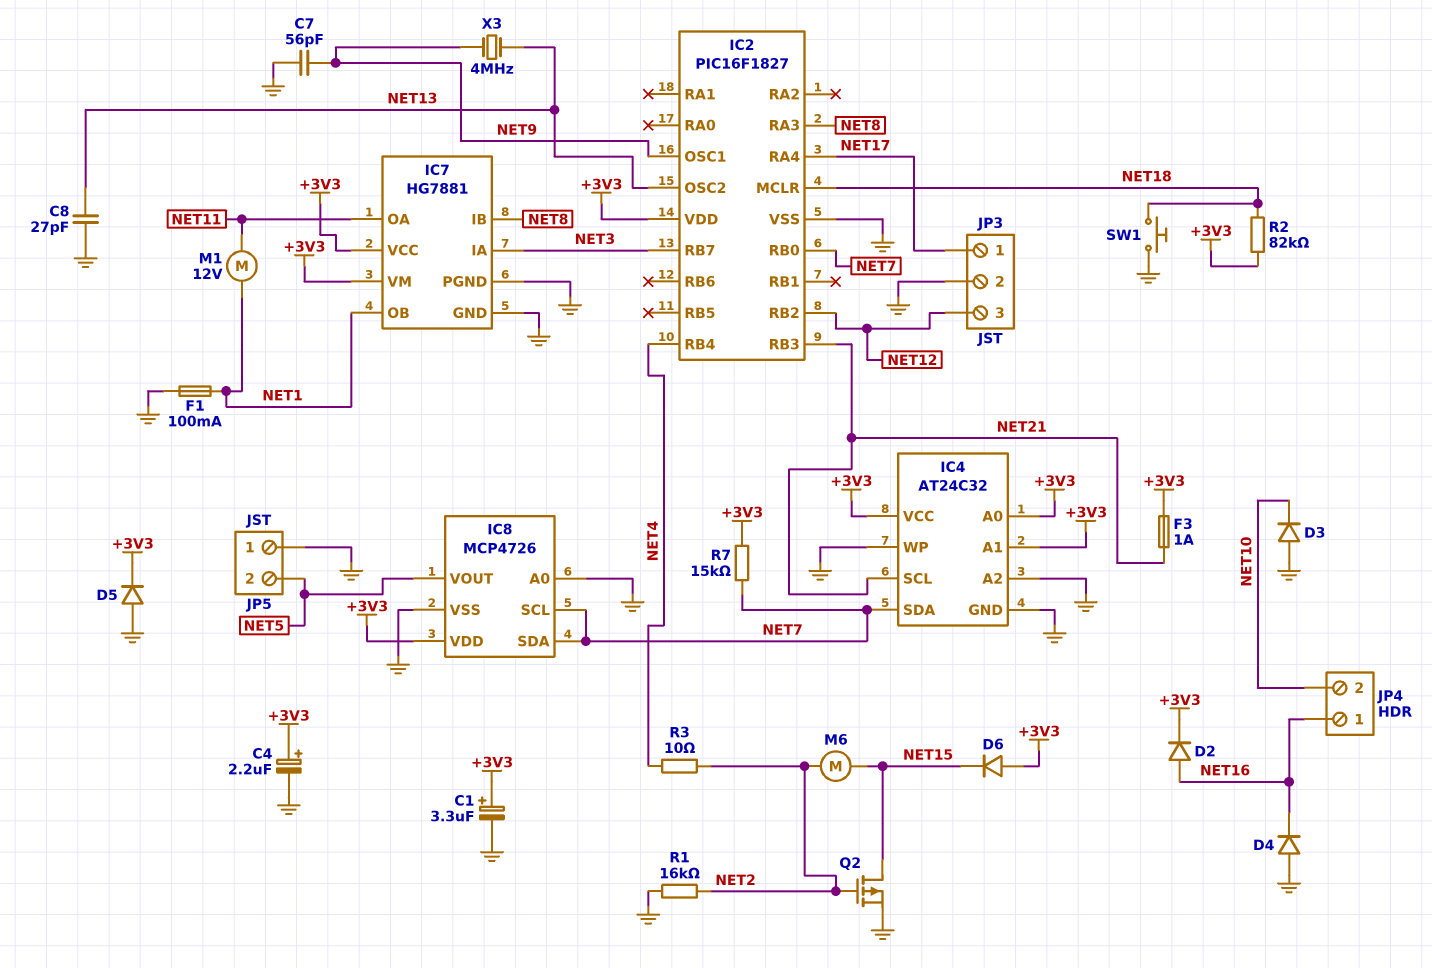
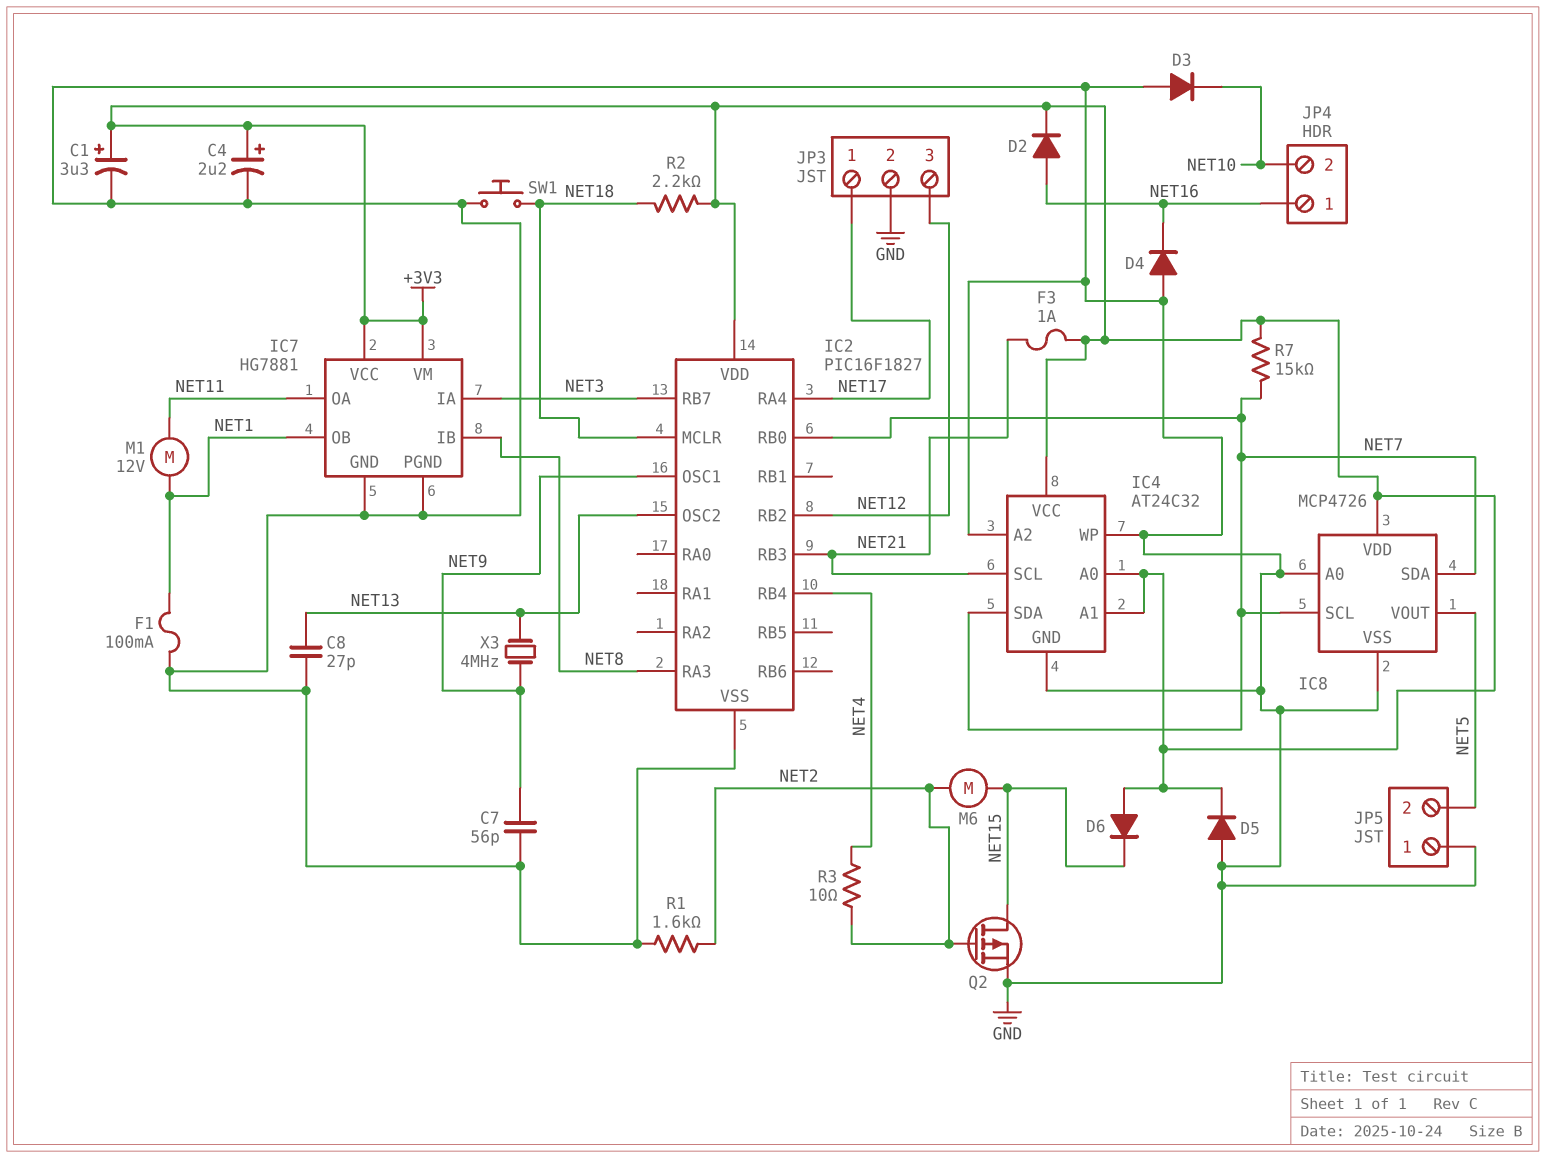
R1: 16k (GND, NET2) -> 1.6k (GND, NET2)
R2: 82k (+3V3, NET18) -> 2.2k (+3V3, NET18)

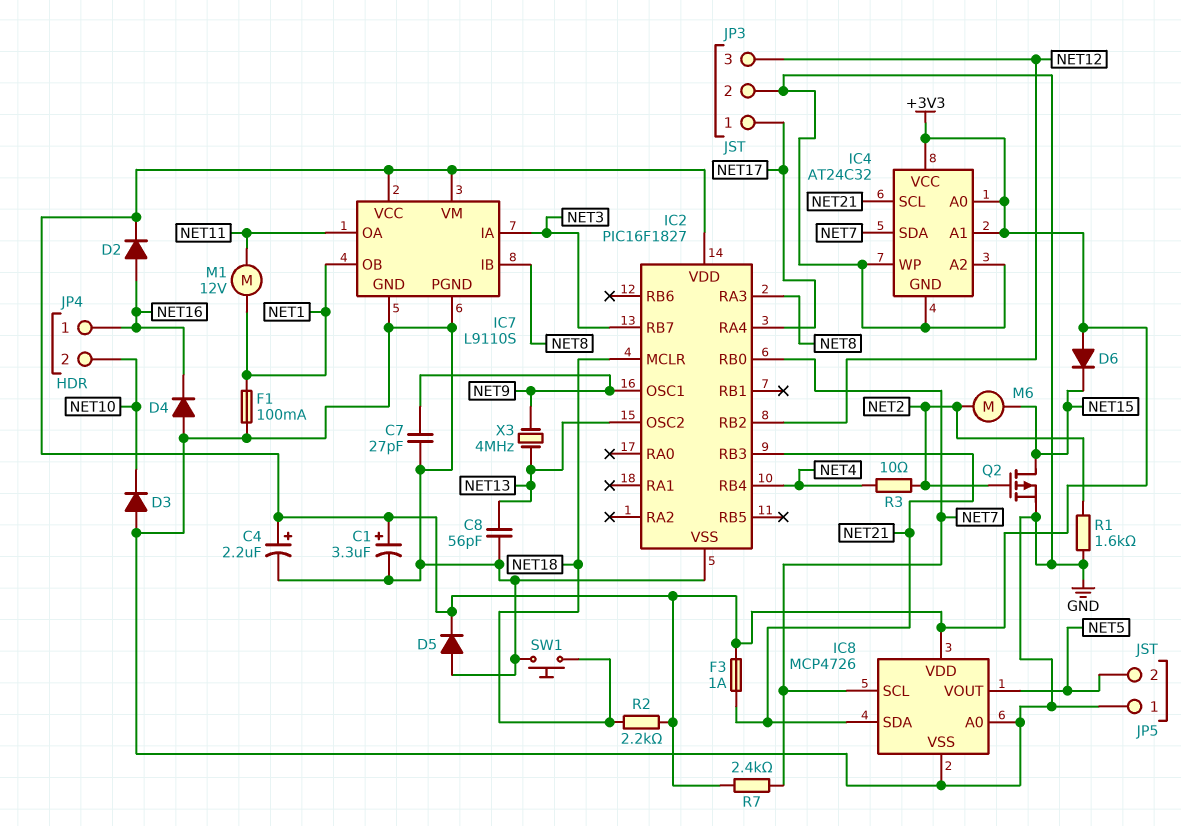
C7: 56pF (GND, NET9) -> 27pF (GND, NET9)
C8: 27pF (GND, NET13) -> 56pF (GND, NET13)
IC7: HG7881 -> L9110S
IC8 pin SDA: NET7 -> NET21
R7: 15k (+3V3, NET7) -> 2.4k (+3V3, NET7)

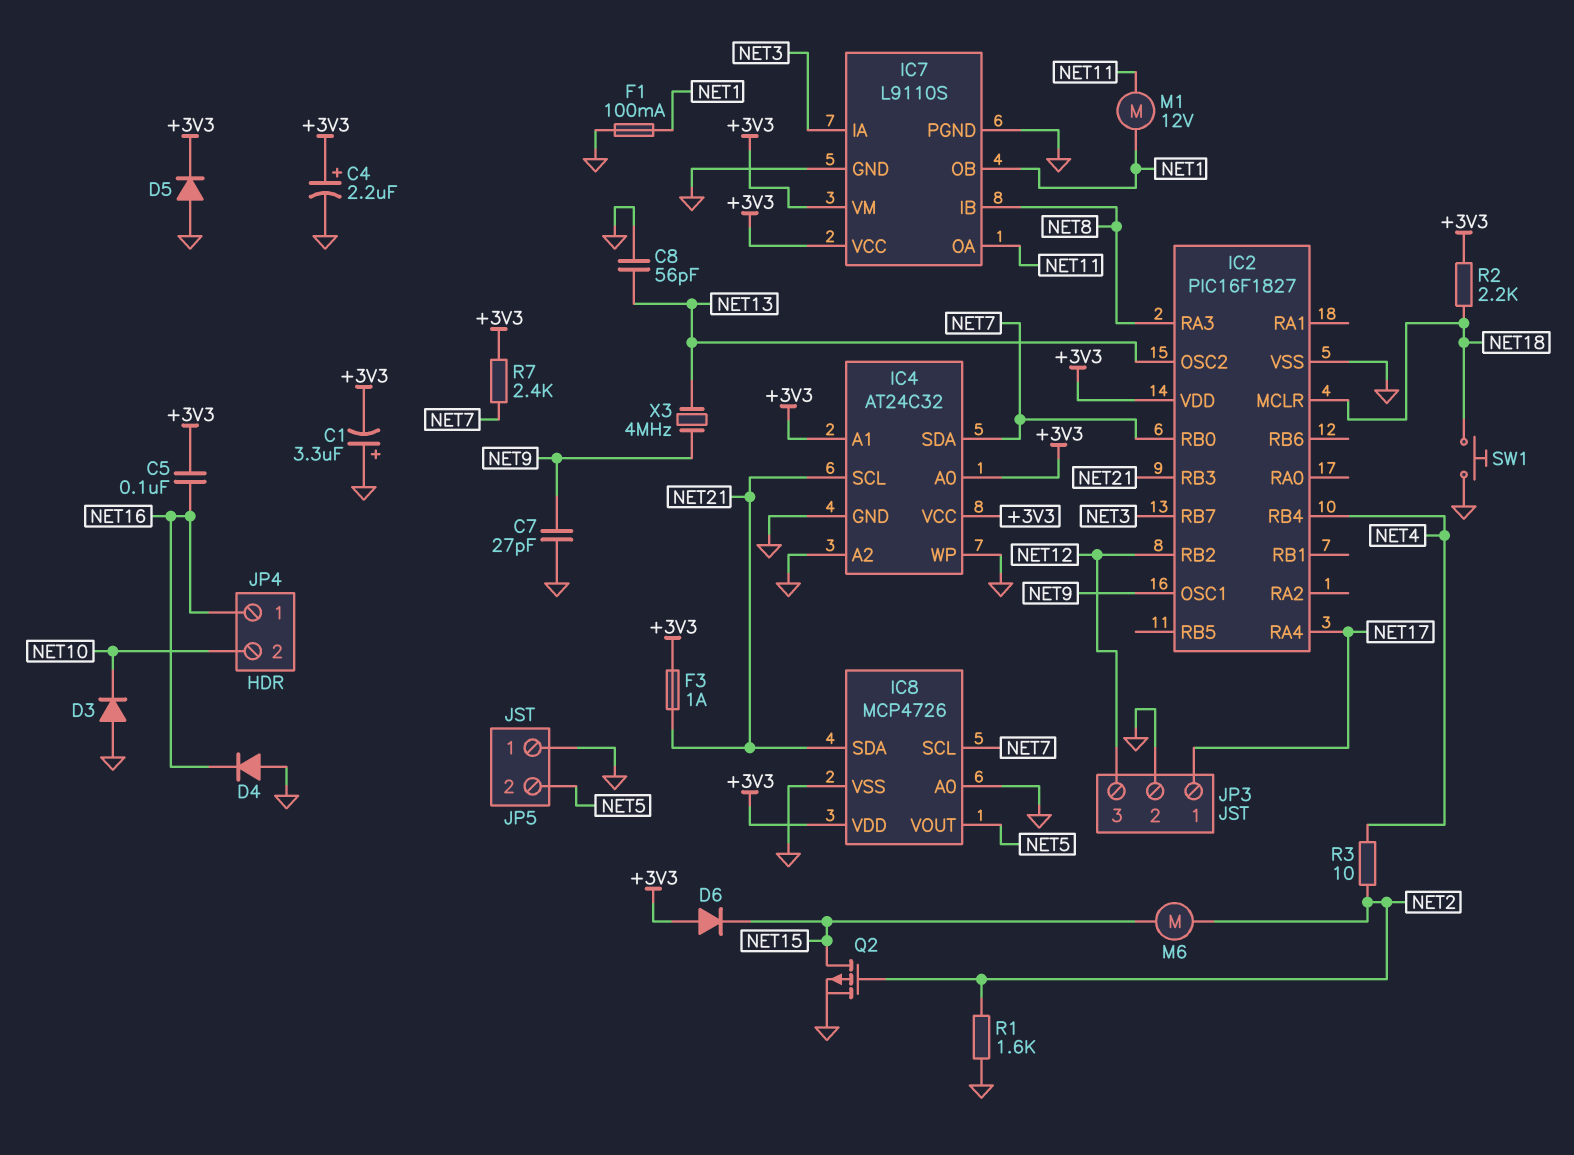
C1: 3.3uF (plus +3V3, minus GND) -> 3.3uF (plus GND, minus +3V3)
C5: none -> 100nF (+3V3, NET16)
D2: diode (A NET16, K +3V3) -> none

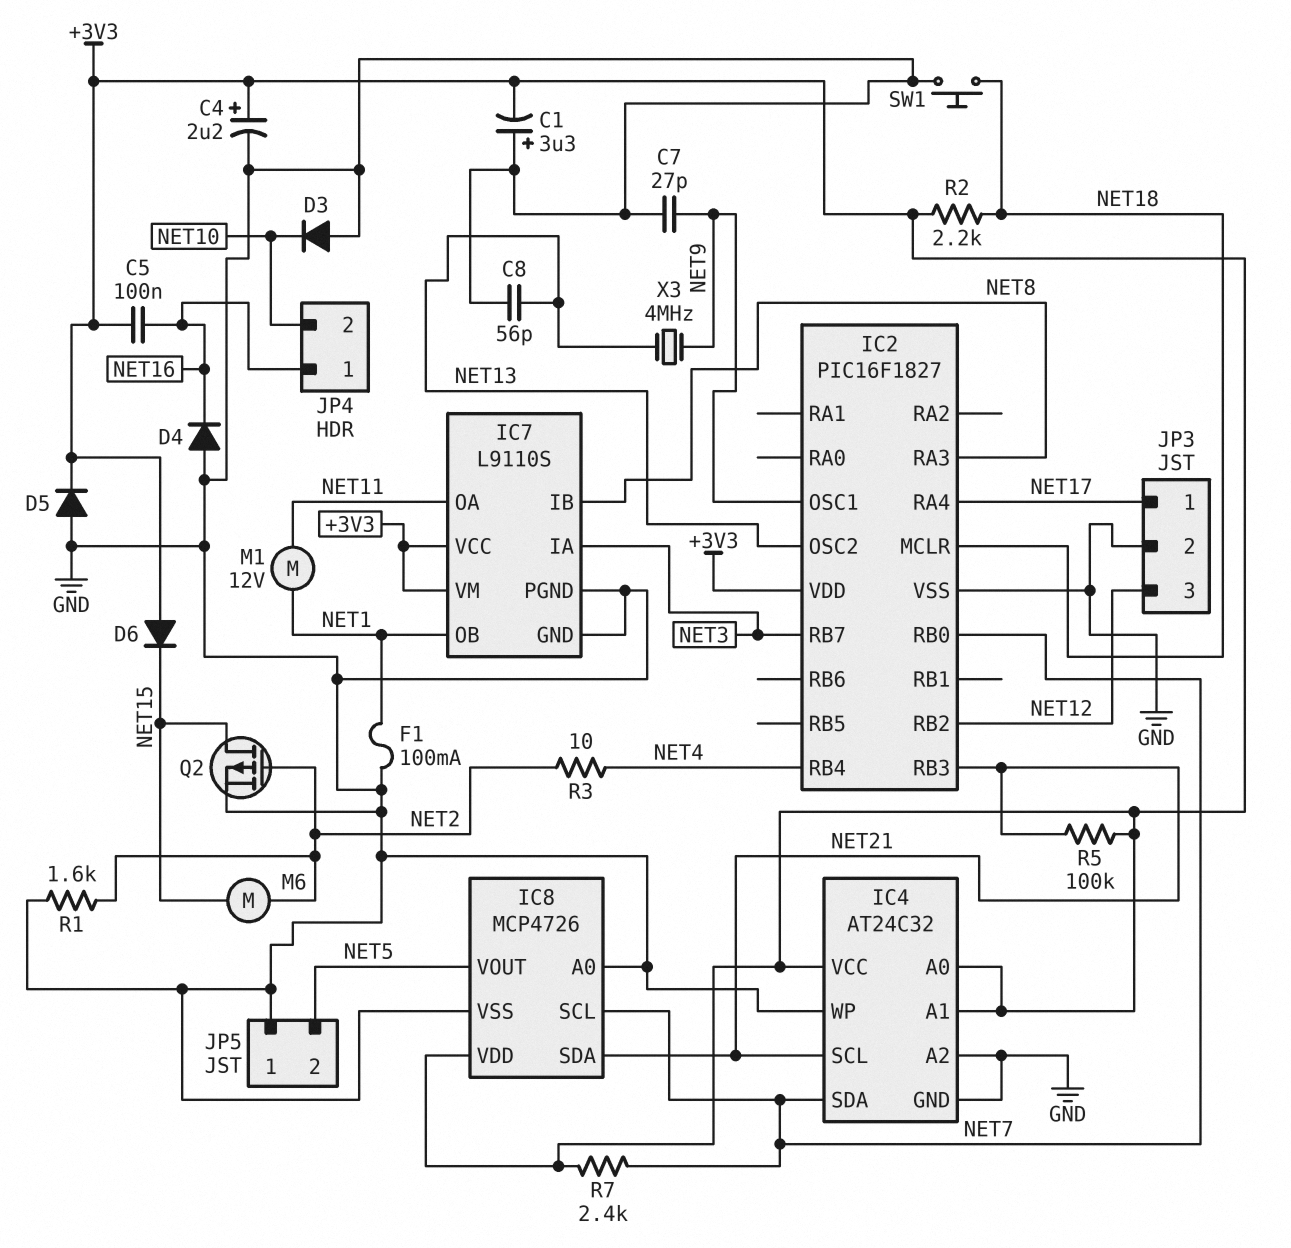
F3: 1A (+3V3, NET21) -> none
R5: none -> 100k (+3V3, NET21)

